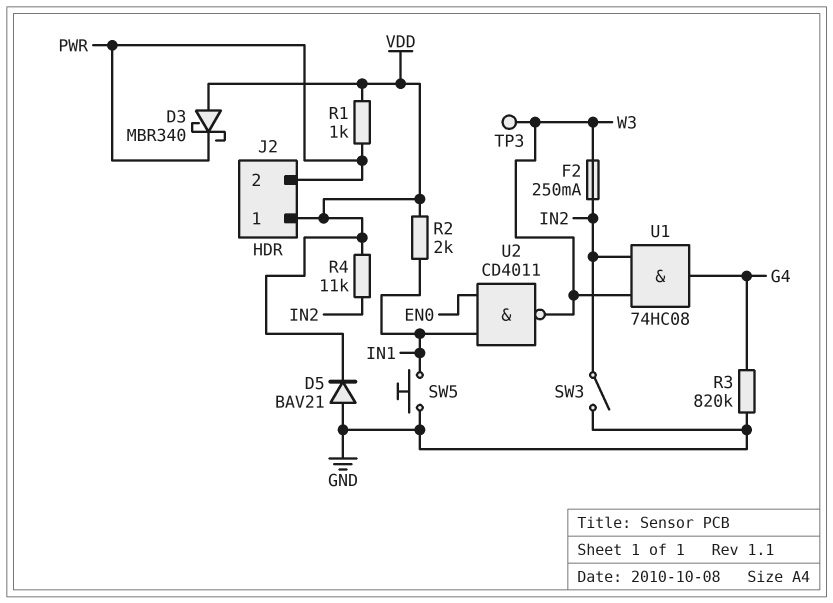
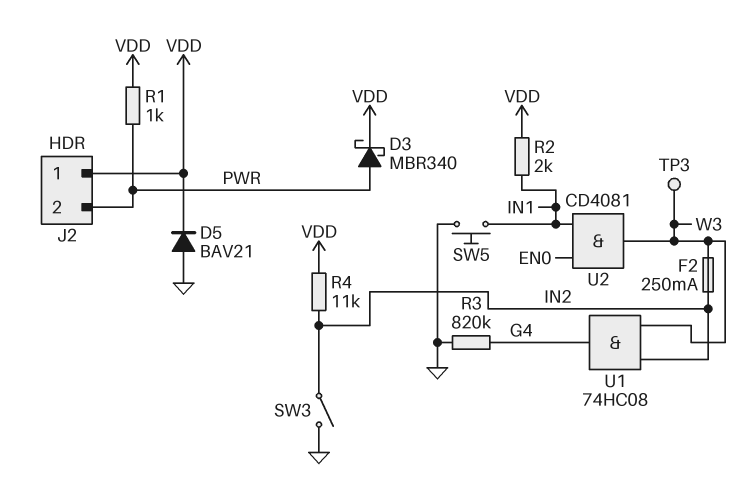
D3: schottky MBR340 (A VDD, K PWR) -> schottky MBR340 (A PWR, K VDD)
U2: NAND CD4011 (in EN0, in IN1, out W3) -> AND CD4081 (in EN0, in IN1, out W3)

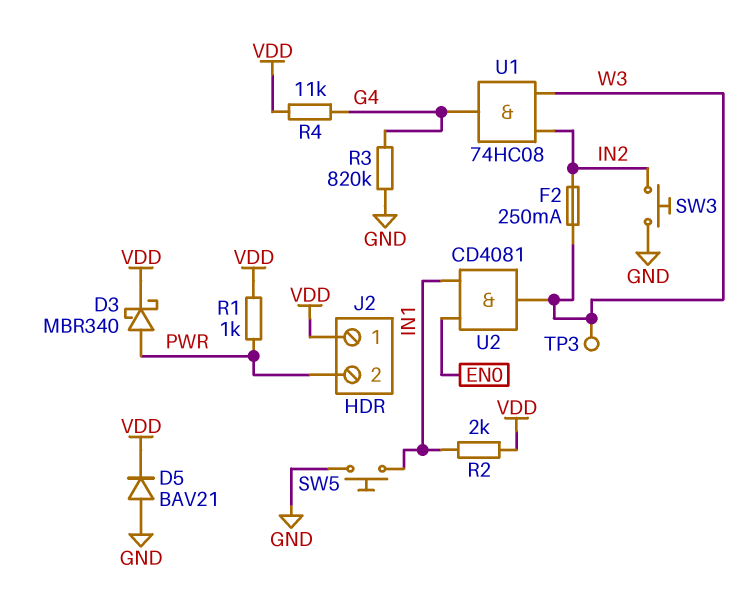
R4: 11k (IN2, VDD) -> 11k (G4, VDD)
SW3: switch (GND, IN2) -> button (GND, IN2)

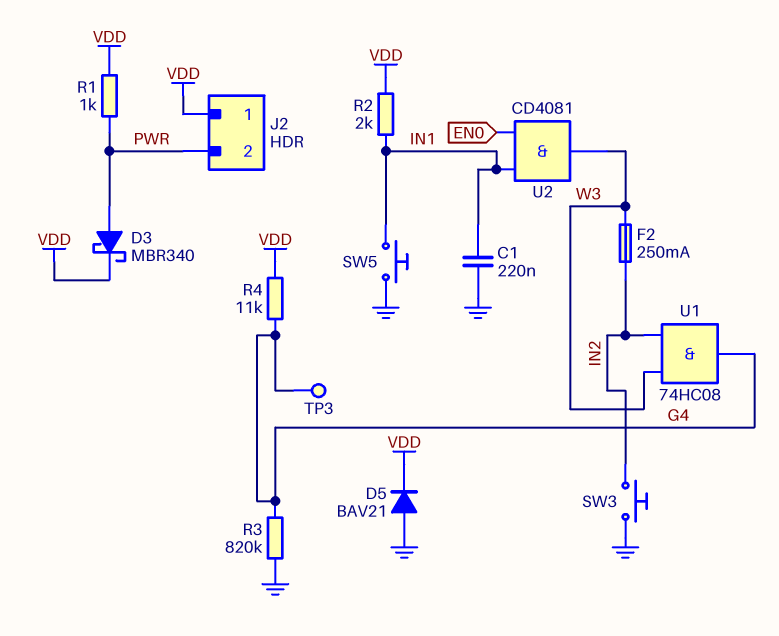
C1: none -> 220nF (GND, IN1)
TP3: test point (W3) -> test point (G4)

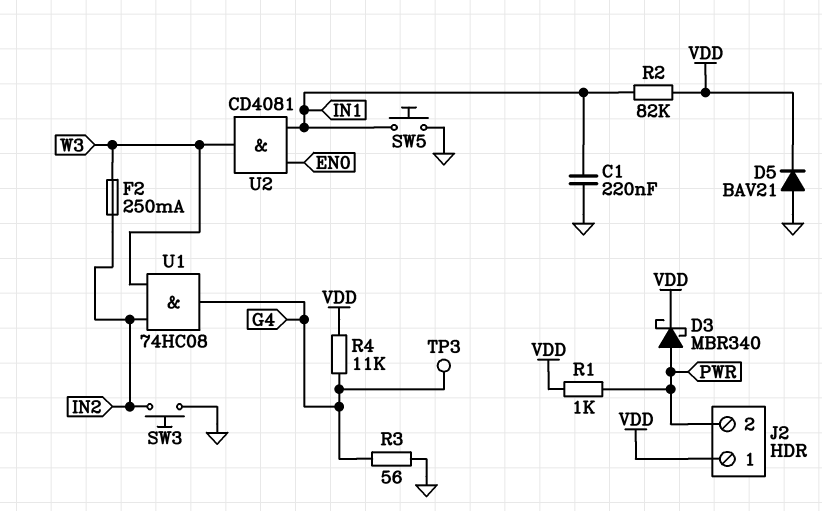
R2: 2k (IN1, VDD) -> 82k (IN1, VDD)
R3: 820k (G4, GND) -> 56 (G4, GND)

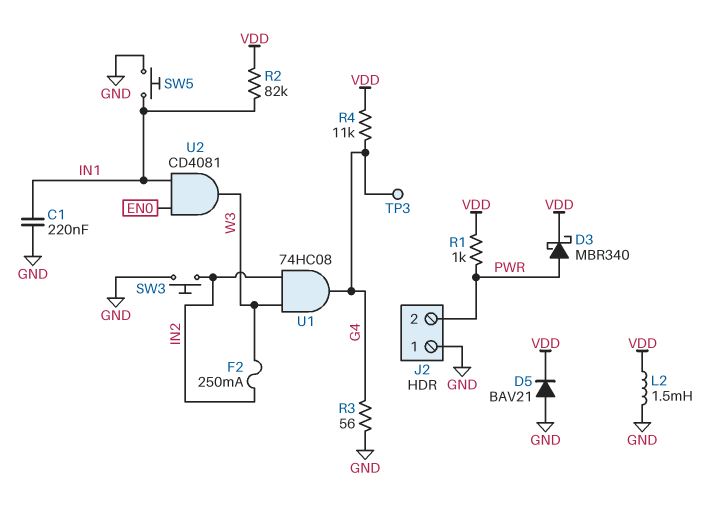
J2 pin 1: VDD -> GND
L2: none -> 1.5mH (GND, VDD)

